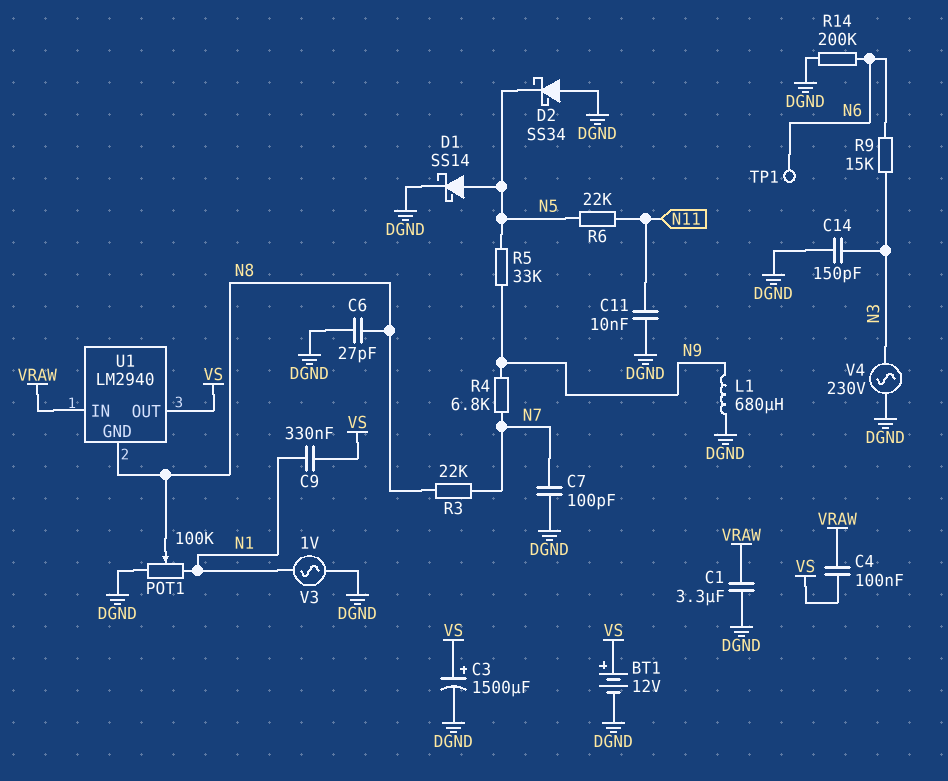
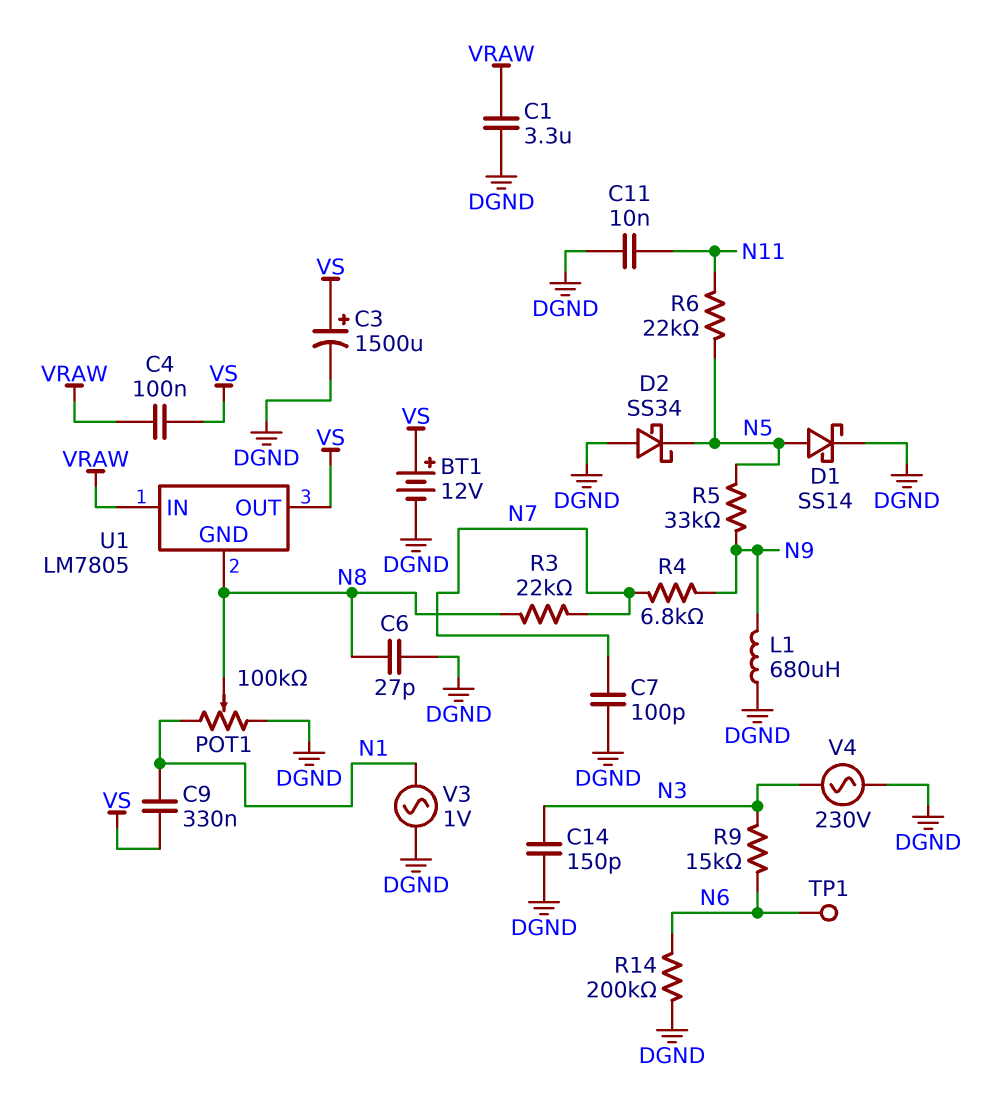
U1: LM2940 -> LM7805

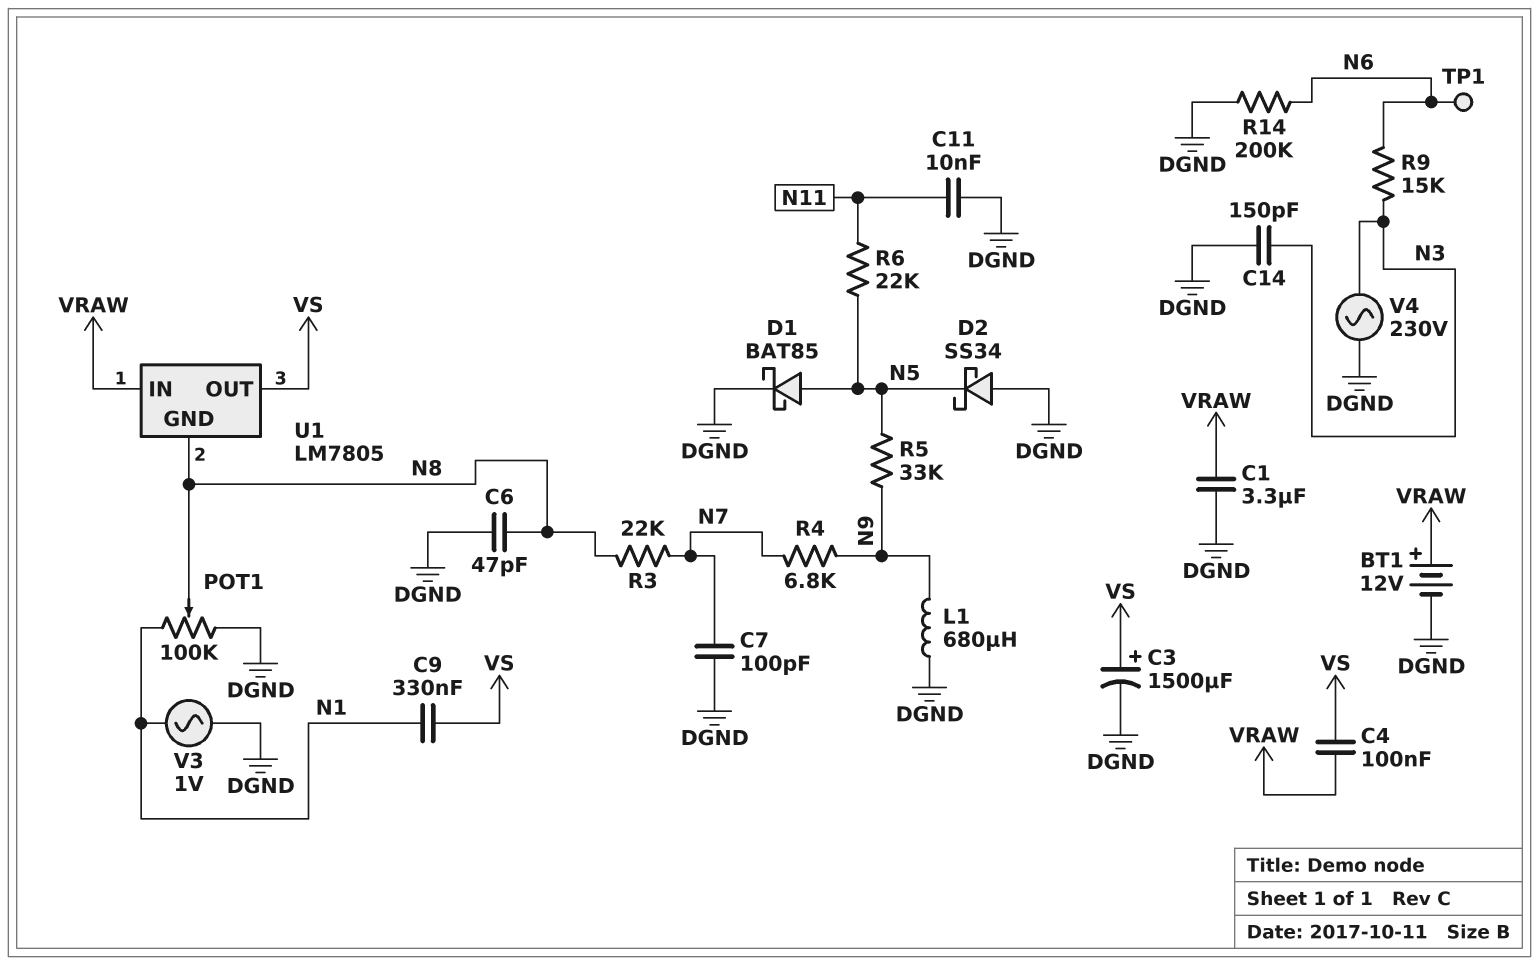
BT1: 12V (plus VS, minus DGND) -> 12V (plus VRAW, minus DGND)
C6: 27pF (DGND, N8) -> 47pF (DGND, N8)
D1: schottky SS14 (A N5, K DGND) -> schottky BAT85 (A N5, K DGND)

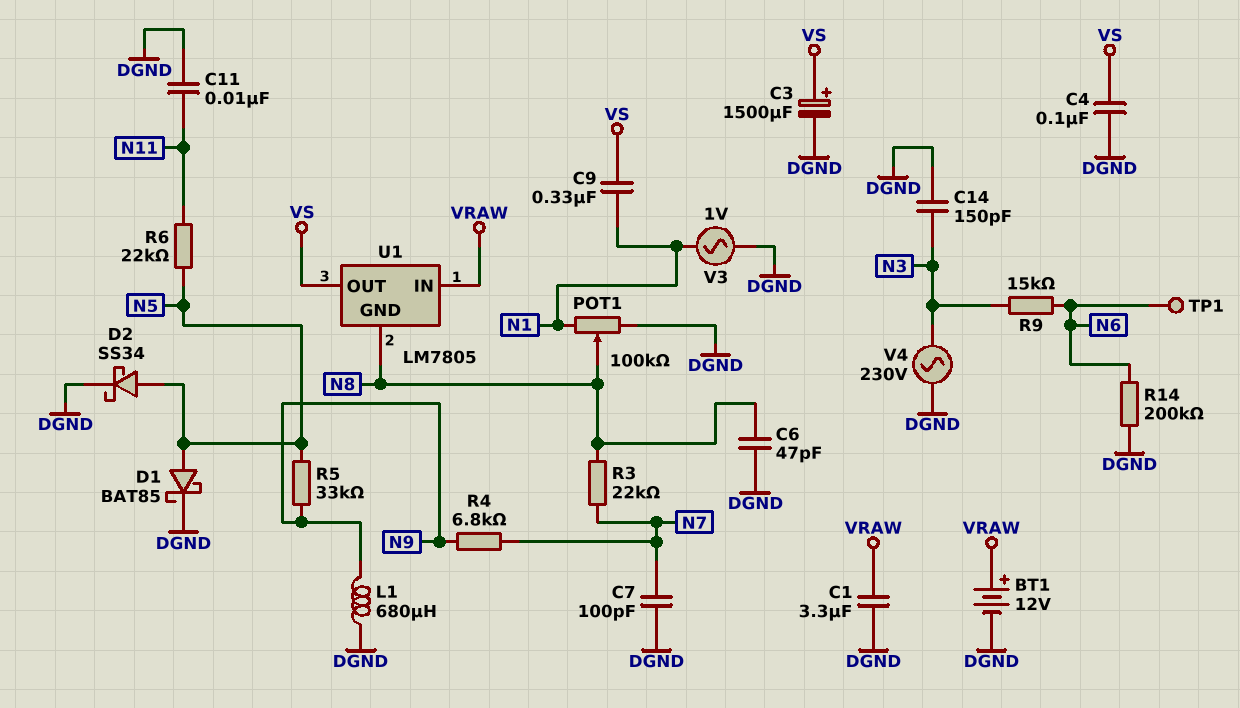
C4: 100nF (VRAW, VS) -> 100nF (DGND, VS)
D2: schottky SS34 (A DGND, K N5) -> schottky SS34 (A N5, K DGND)

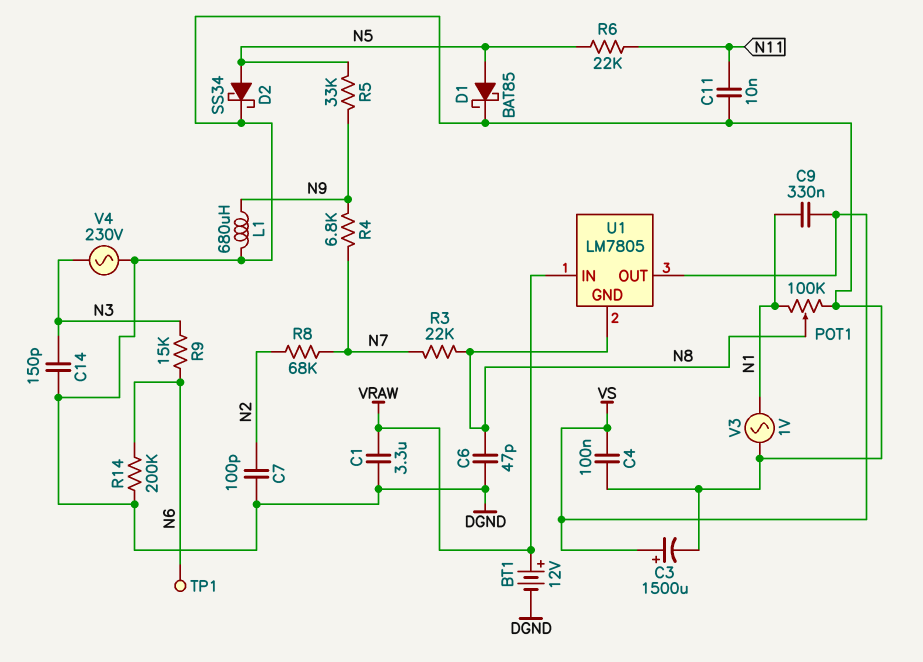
C7: 100pF (DGND, N7) -> 100pF (DGND, N2)
R8: none -> 68k (N2, N7)

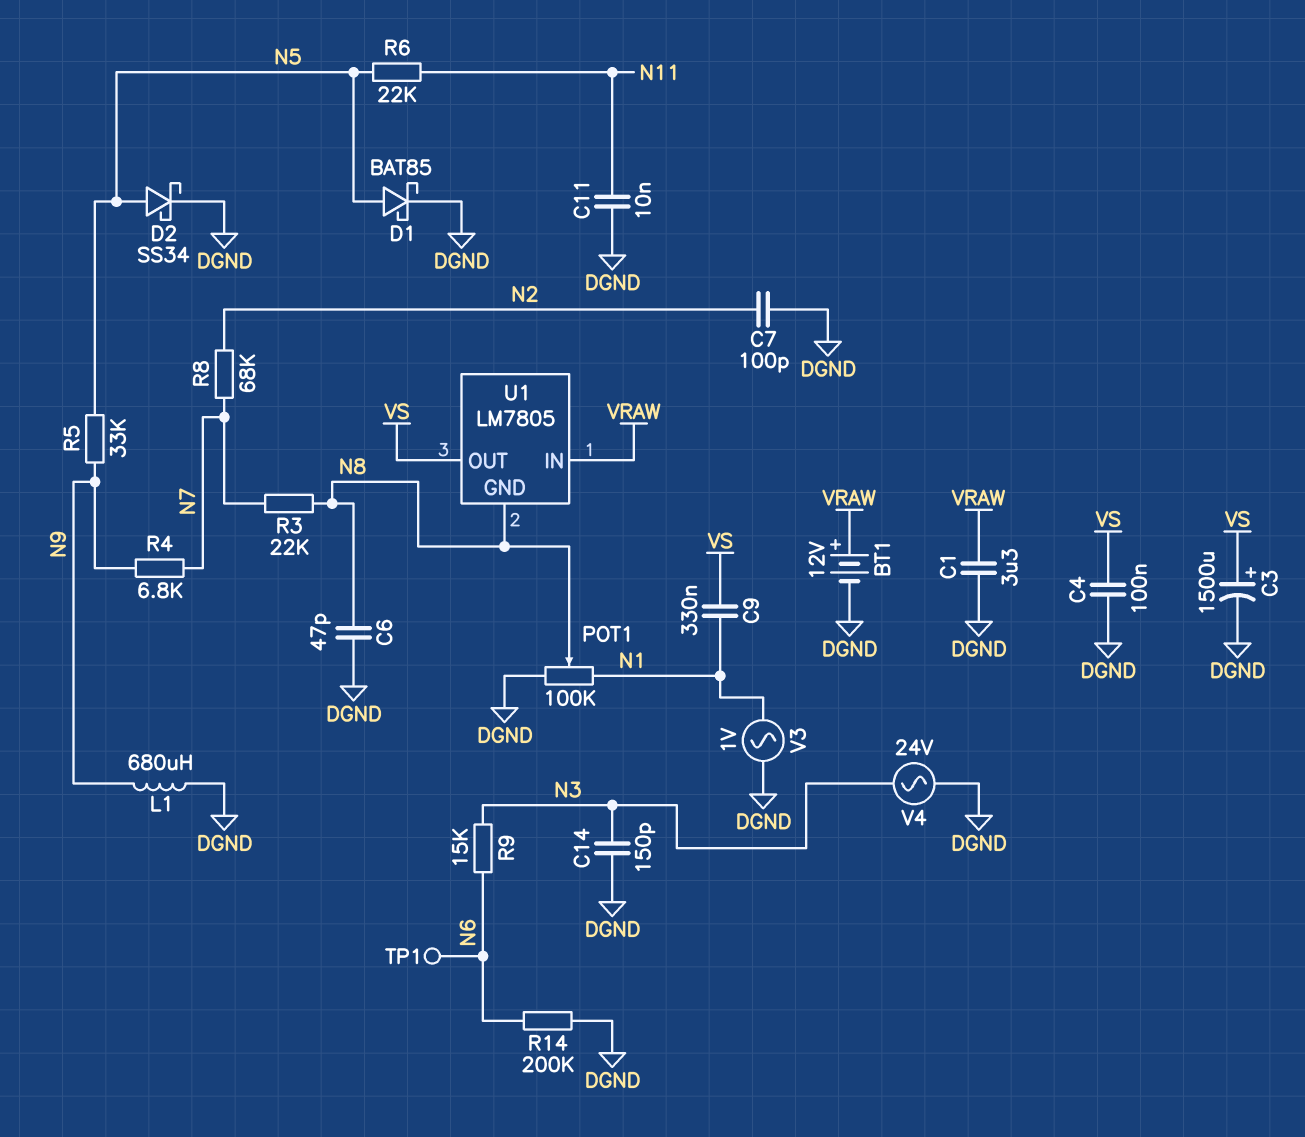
V4: AC 230V (DGND, N3) -> AC 24V (DGND, N3)

